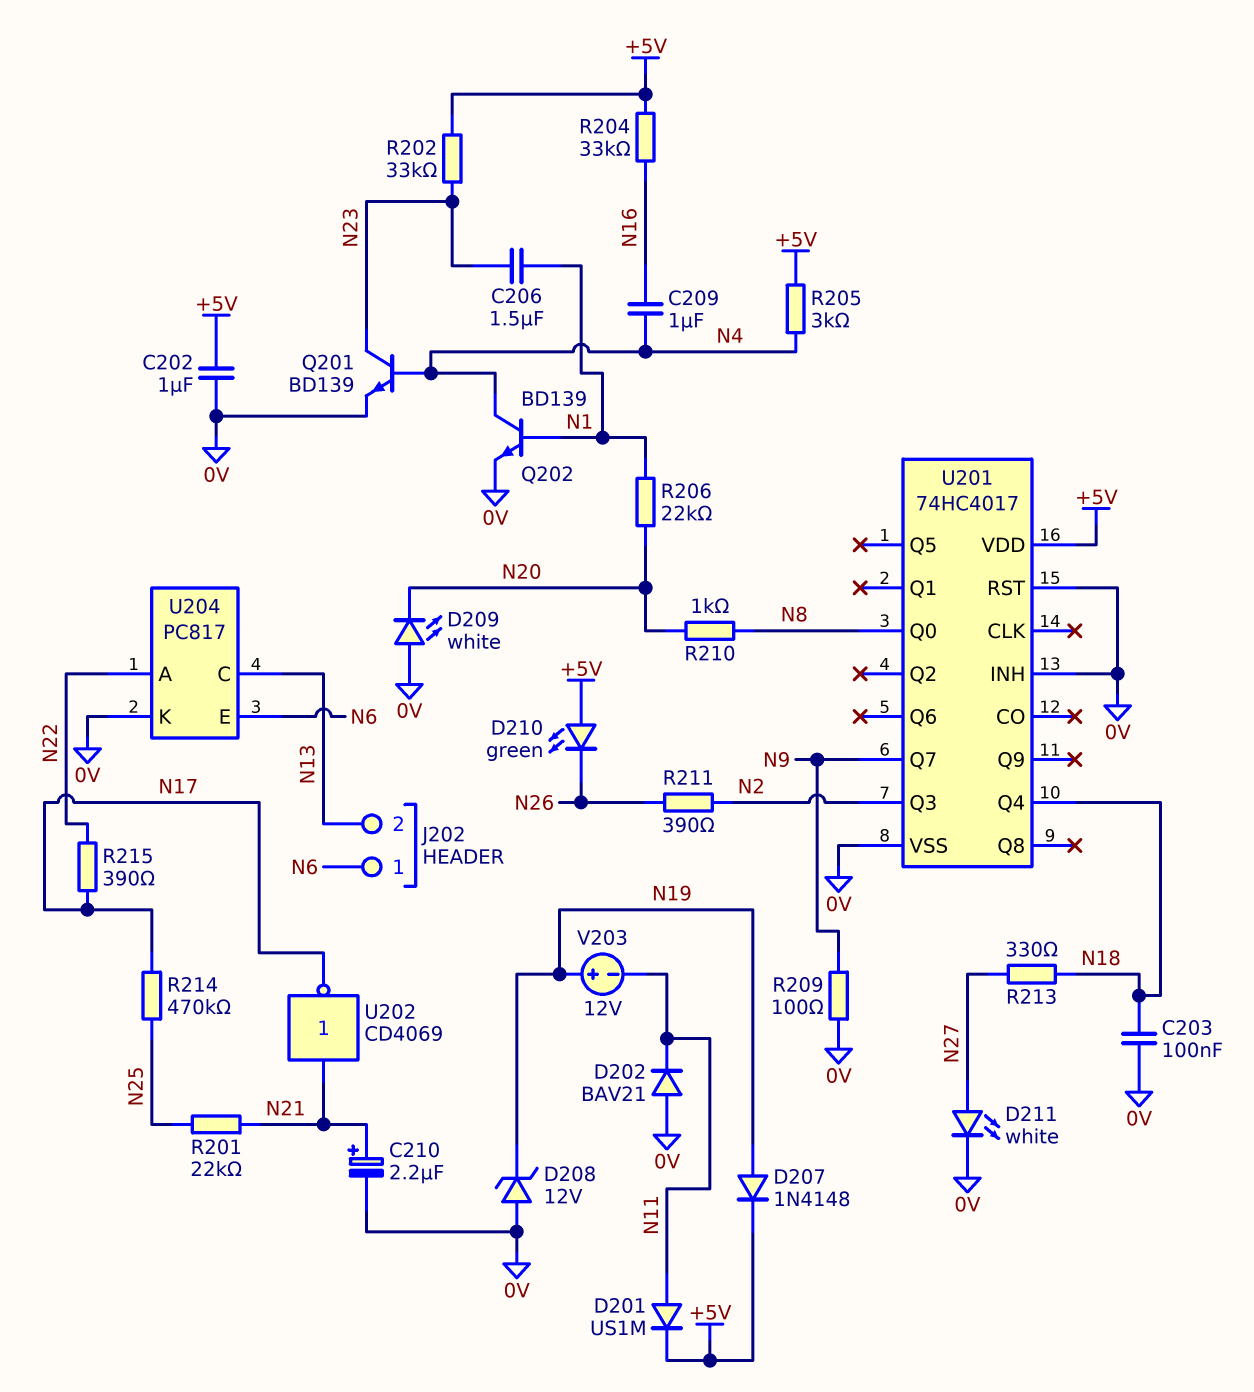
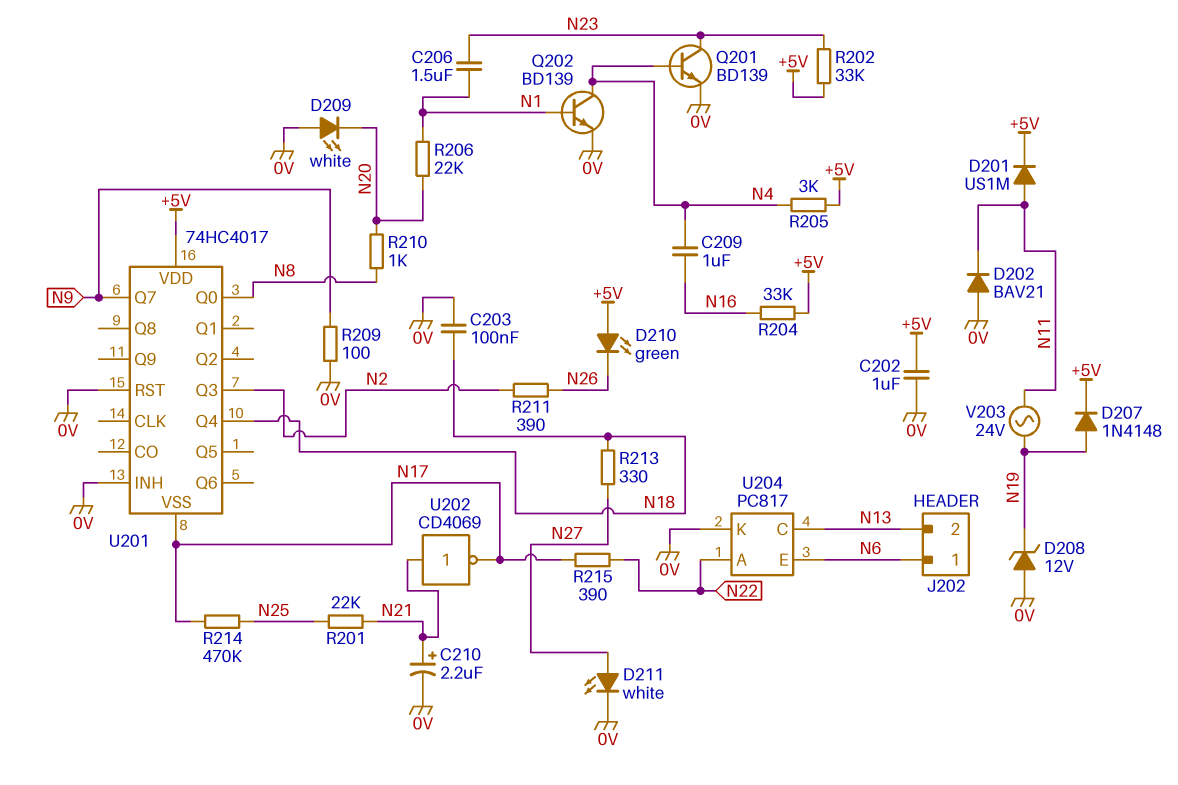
U201 pin VSS: 0V -> N17
V203: 12V (plus N19, minus N11) -> AC 24V (N11, N19)

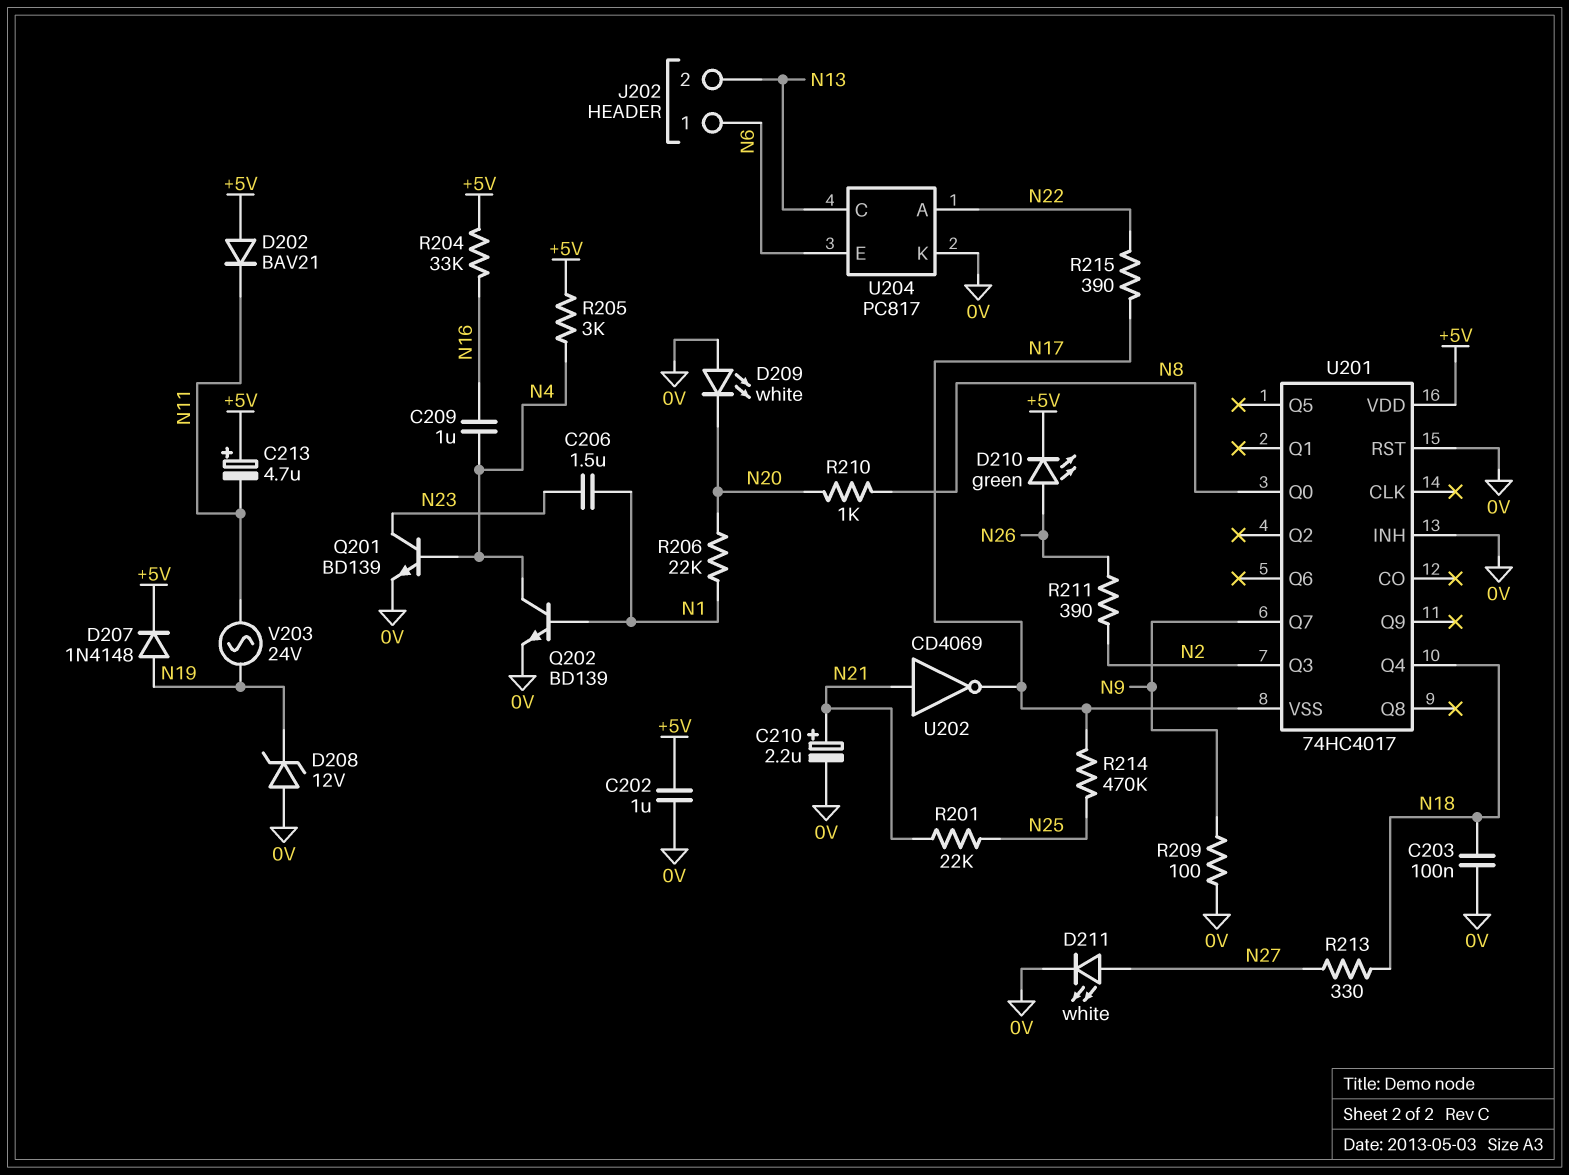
C213: none -> 4.7uF (plus +5V, minus N11)
D201: diode US1M (A N11, K +5V) -> none
D202: diode BAV21 (A 0V, K N11) -> diode BAV21 (A +5V, K N11)
D210: LED green (A +5V, K N26) -> LED green (A N26, K +5V)
R202: 33k (+5V, N23) -> none

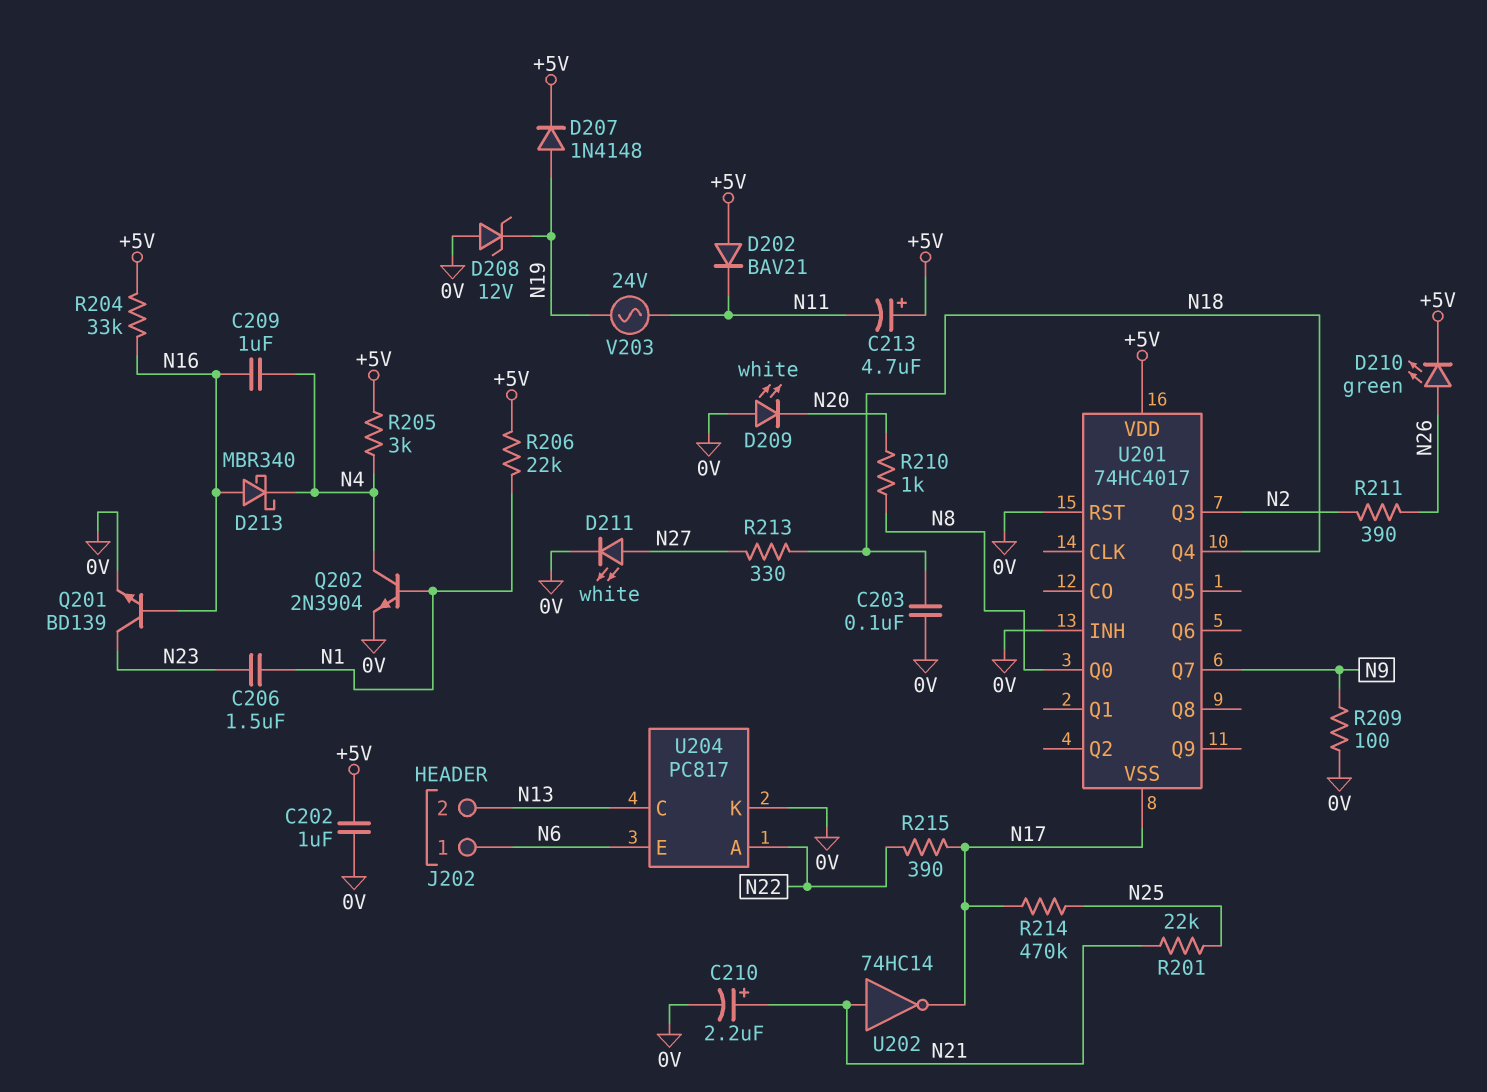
D213: none -> schottky MBR340 (A N16, K N4)
Q201: NPN BD139 (B N4, C N23, E 0V) -> NPN BD139 (B N16, C N23, E 0V)
Q202: NPN BD139 (B N1, C N4, E 0V) -> NPN 2N3904 (B N1, C N4, E 0V)
R206: 22k (N1, N20) -> 22k (+5V, N1)
U202: NOT CD4069 (in N21, out N17) -> NOT 74HC14 (in N21, out N17)

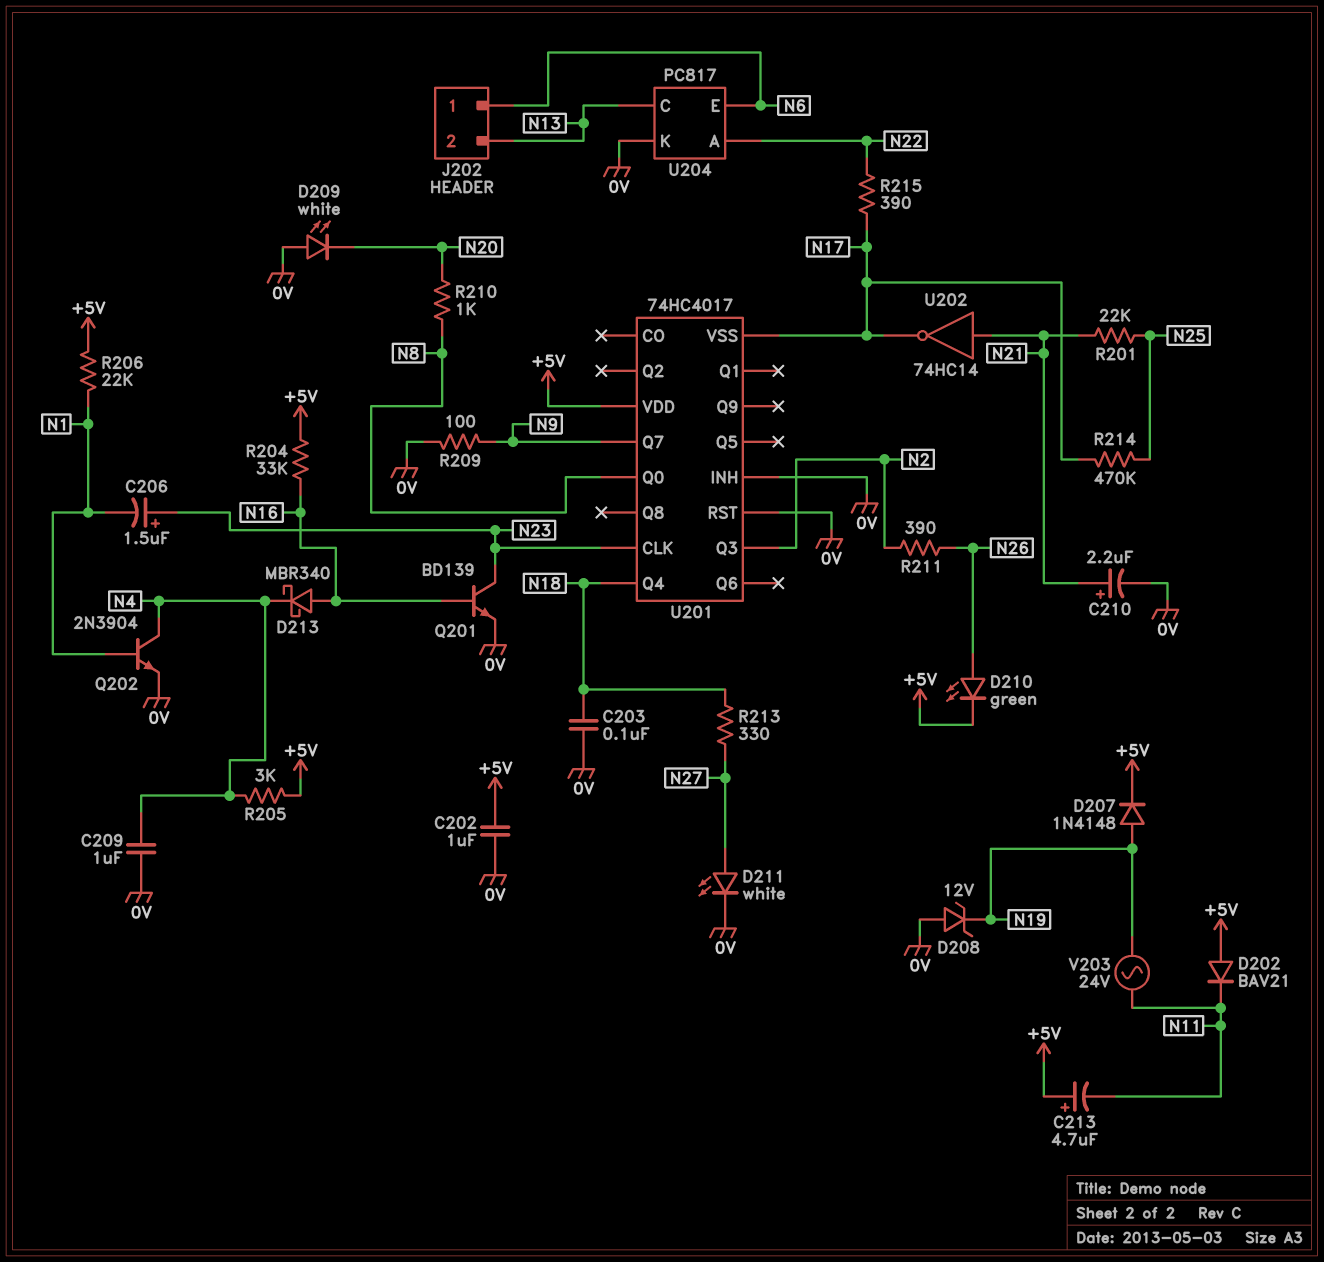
C206: 1.5uF (N1, N23) -> 1.5uF (plus N23, minus N1)
C209: 1uF (N4, N16) -> 1uF (0V, N4)
U201 pin CLK: none -> N23

